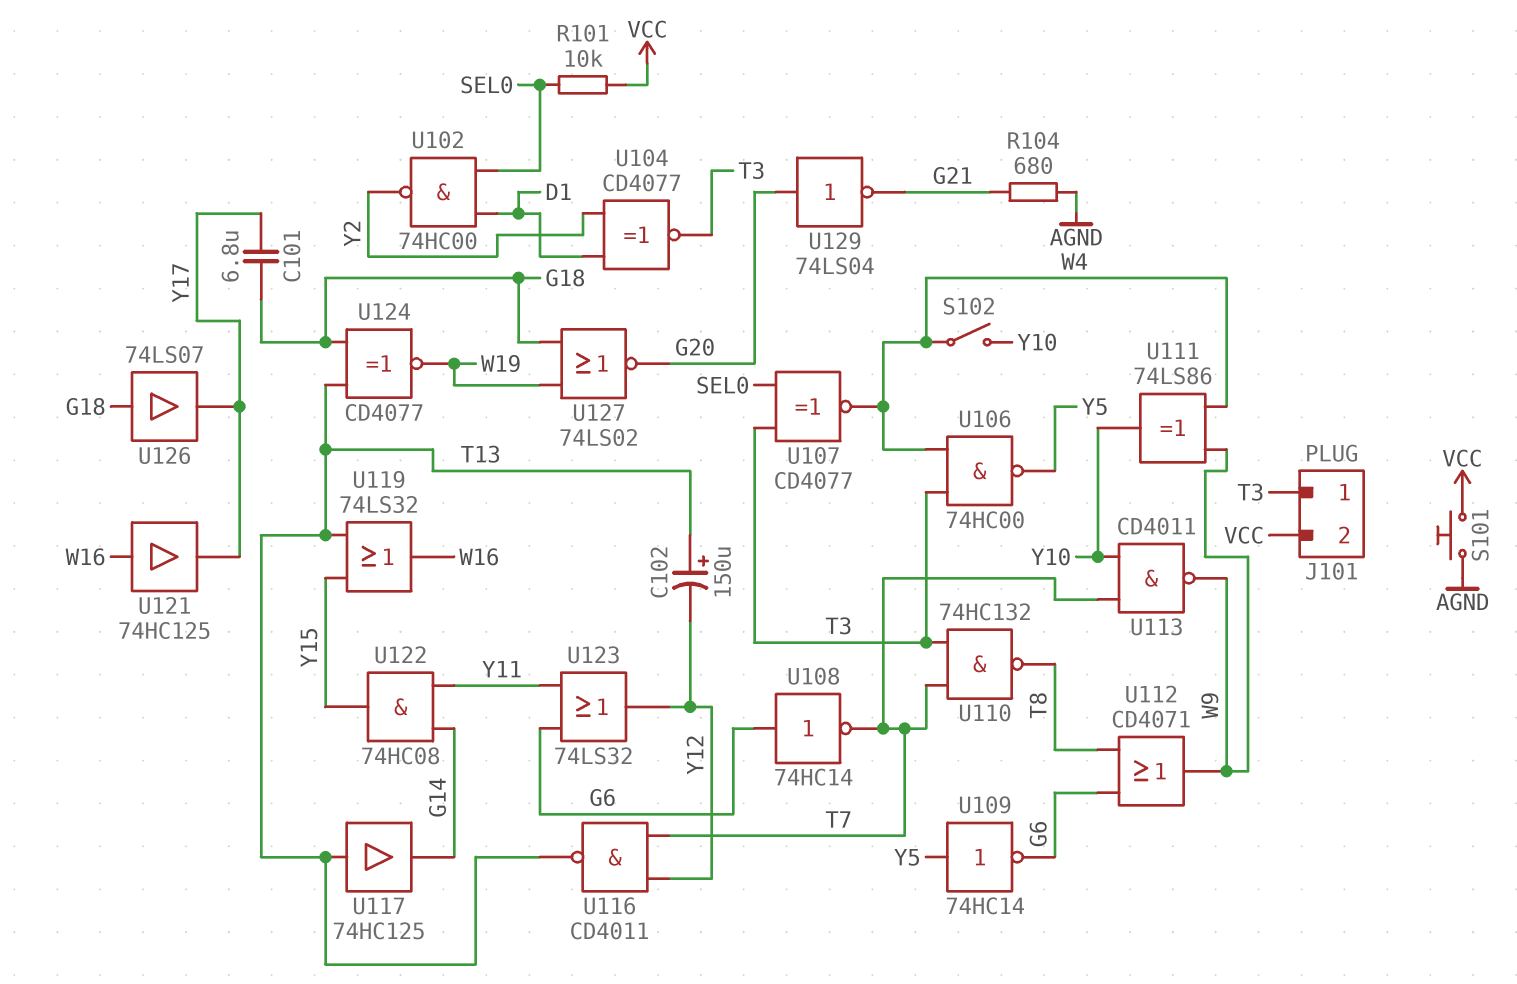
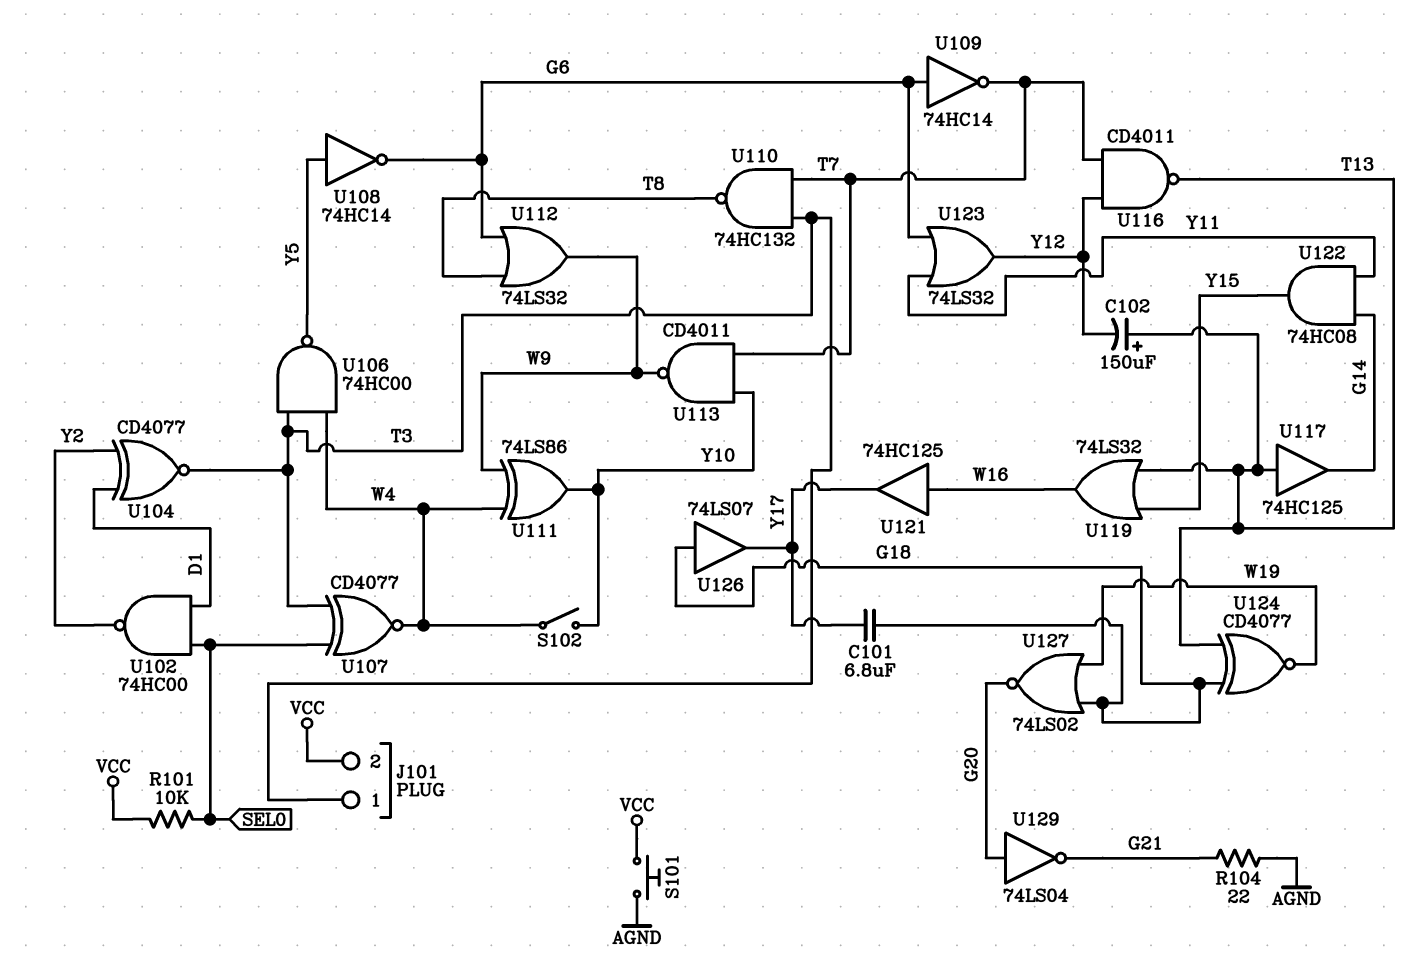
R104: 680 (AGND, G21) -> 22 (AGND, G21)
U108: NOT 74HC14 (in G6, out T7) -> NOT 74HC14 (in Y5, out G6)
U109: NOT 74HC14 (in Y5, out G6) -> NOT 74HC14 (in G6, out T7)
U112: OR CD4071 (in G6, in T8, out W9) -> OR 74LS32 (in G6, in T8, out W9)

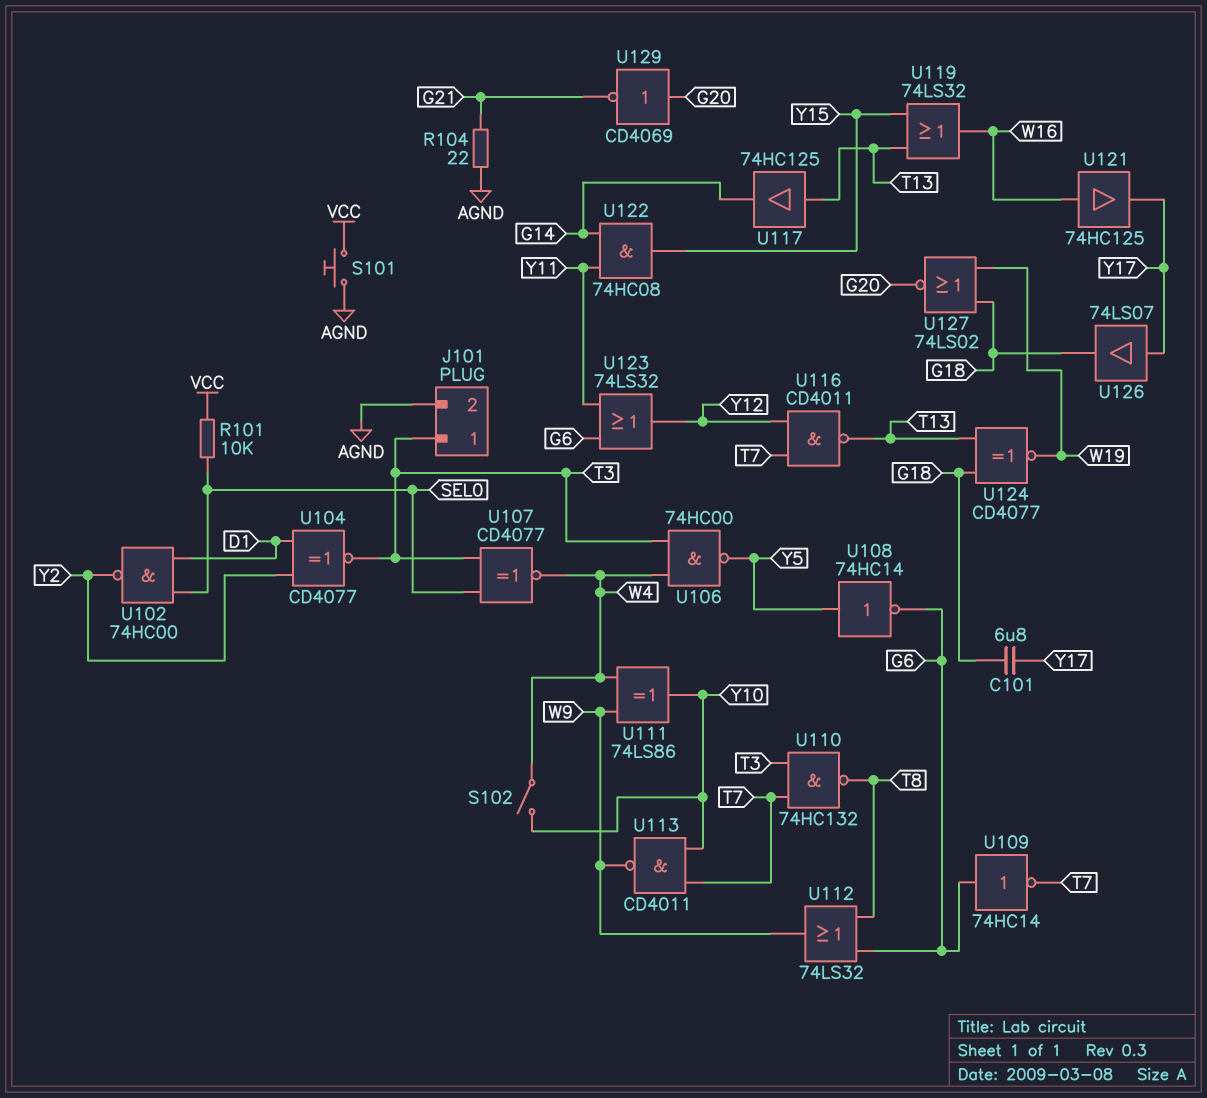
C102: 150uF (plus T13, minus Y12) -> none
J101 pin 2: VCC -> AGND
U126: buffer 74LS07 (in G18, out Y17) -> buffer 74LS07 (in Y17, out G18)
U129: NOT 74LS04 (in G20, out G21) -> NOT CD4069 (in G20, out G21)

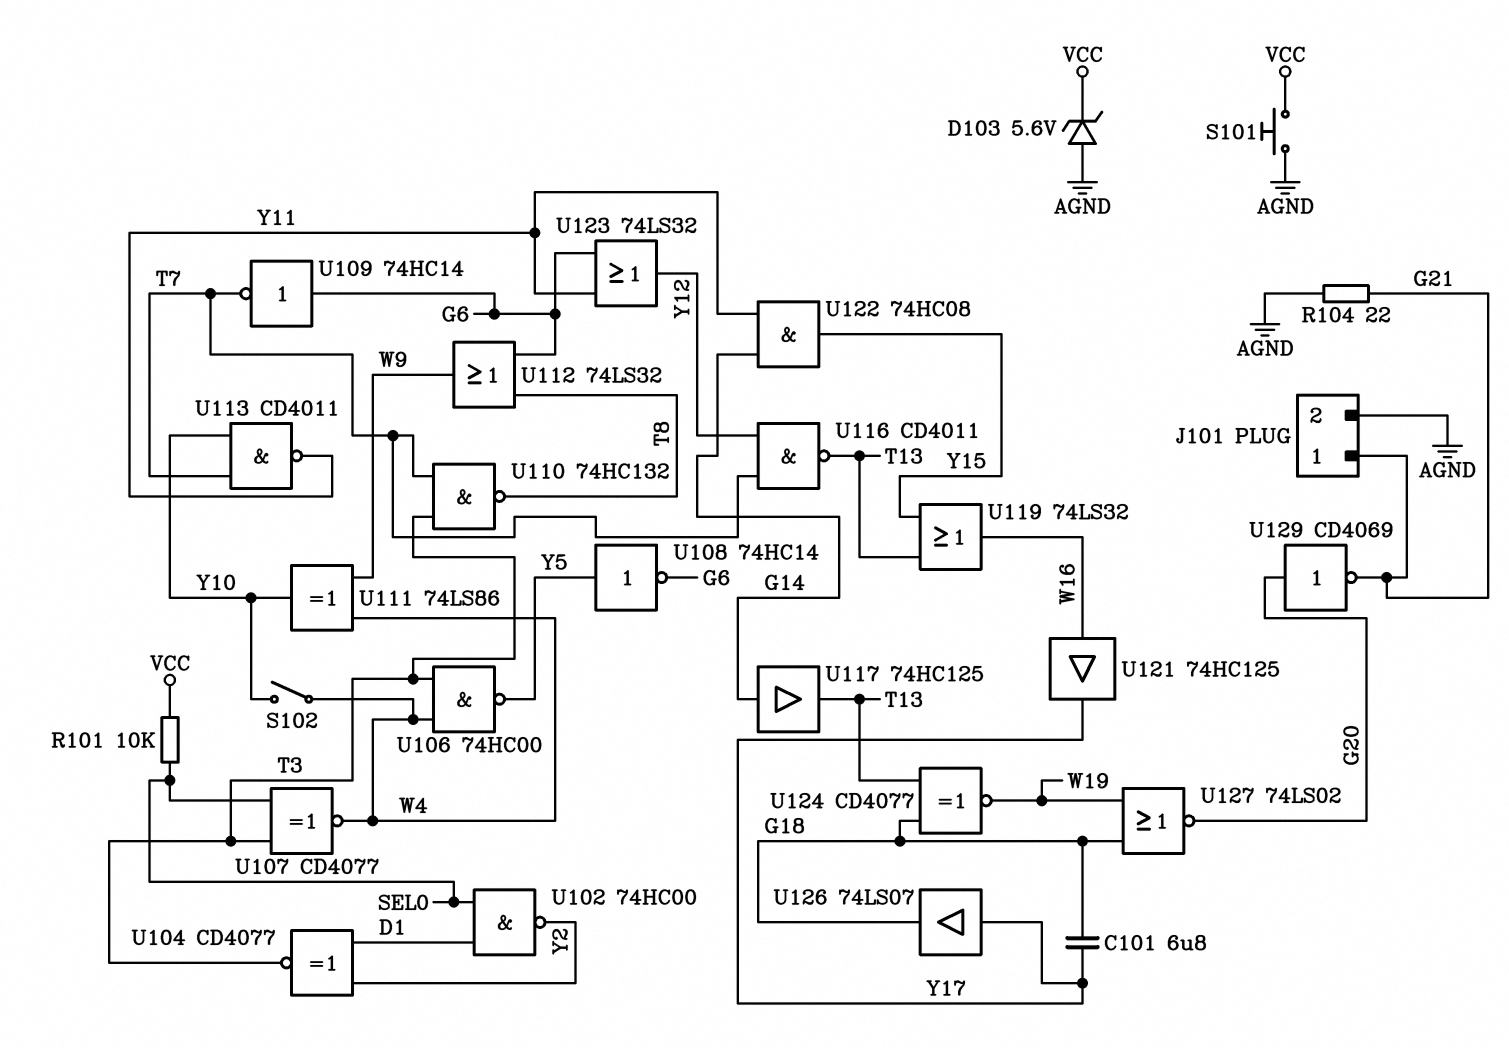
D103: none -> zener 5.6V (A AGND, K VCC)
J101 pin 1: T3 -> G21
U113: NAND CD4011 (in T7, in Y10, out W9) -> NAND CD4011 (in T7, in Y10, out Y11)
U117: buffer 74HC125 (in T13, out G14) -> buffer 74HC125 (in G14, out T13)

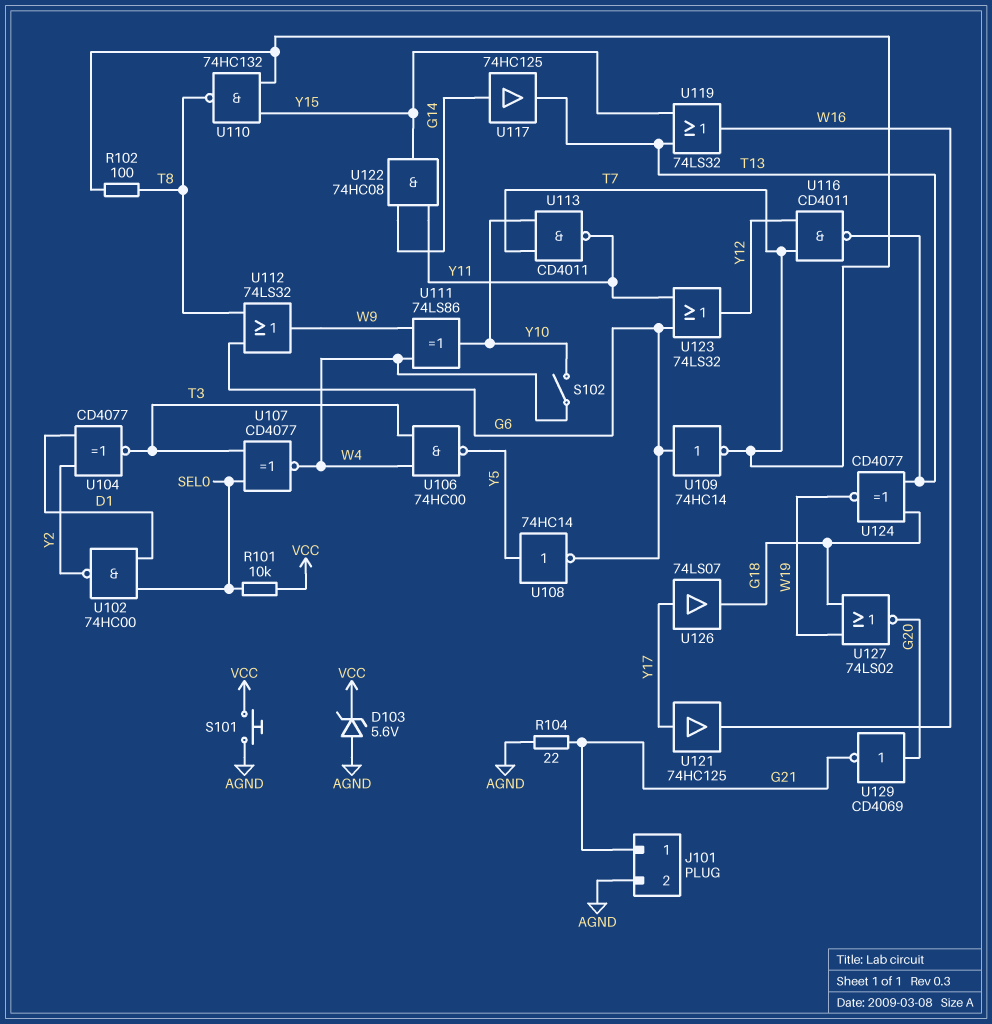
C101: 6.8uF (G18, Y17) -> none
R102: none -> 100 (T7, T8)
U110: NAND 74HC132 (in T3, in T7, out T8) -> NAND 74HC132 (in T7, in Y15, out T8)
U121: buffer 74HC125 (in W16, out Y17) -> buffer 74HC125 (in Y17, out W16)

